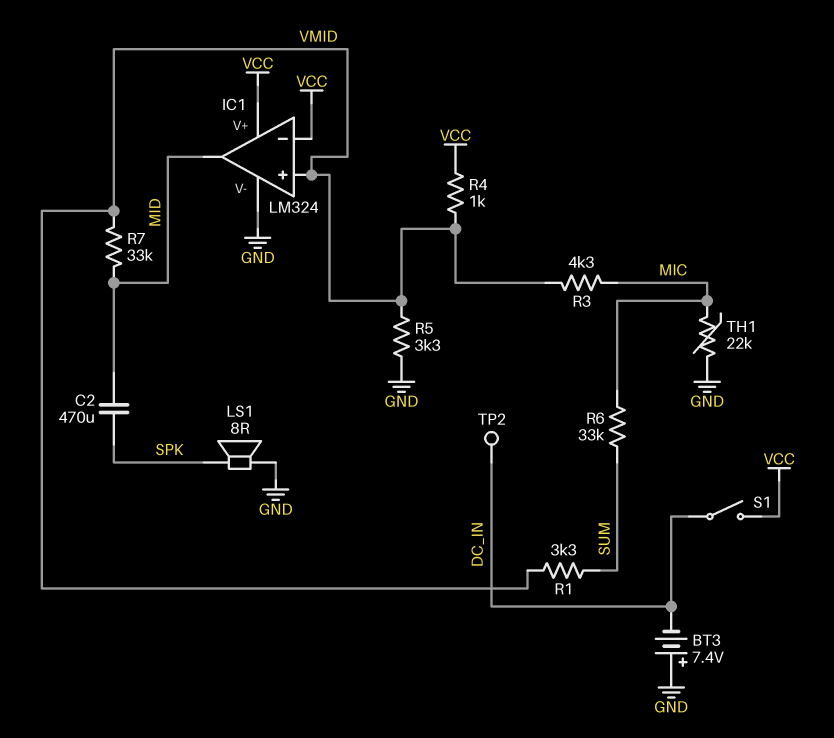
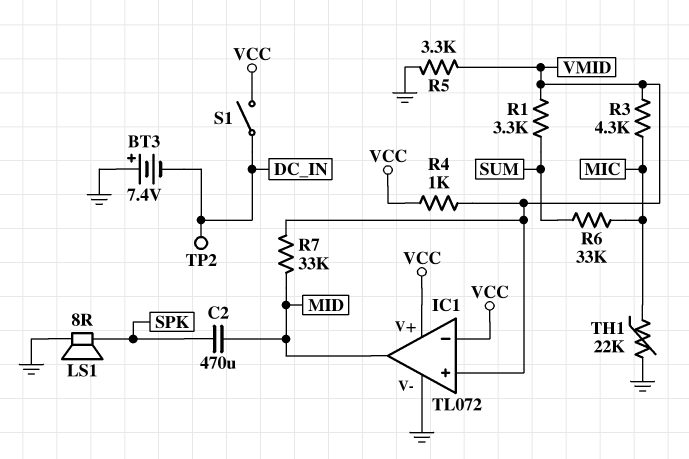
IC1: LM324 -> TL072

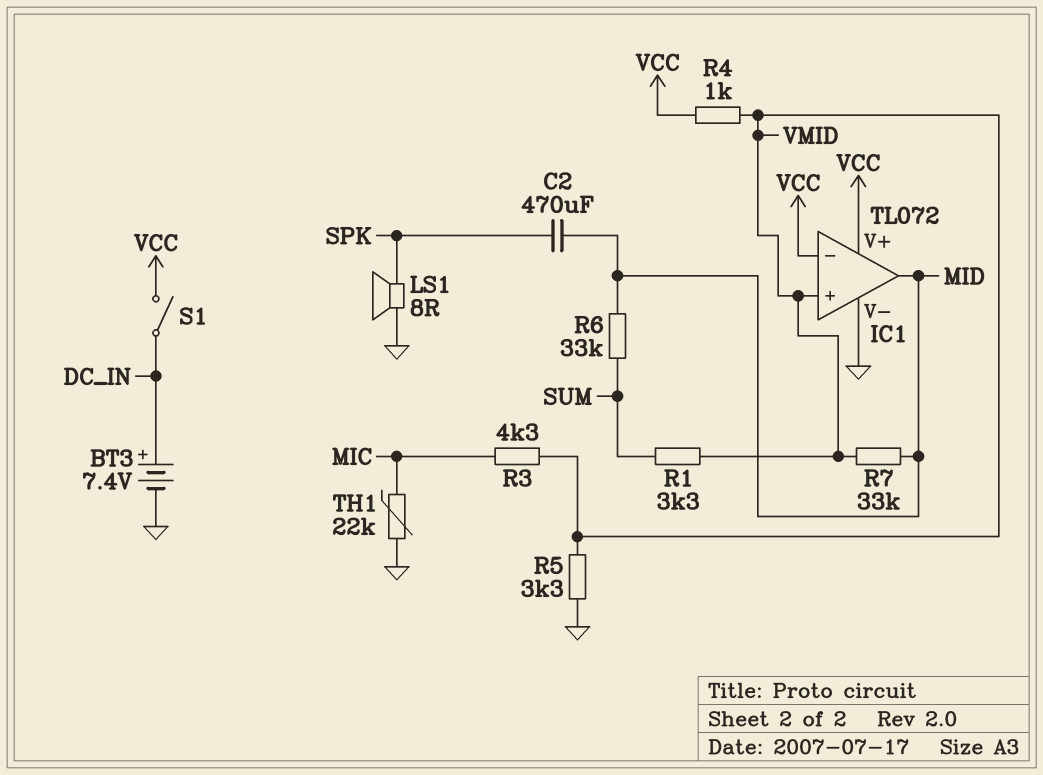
BT3: 7.4V (plus GND, minus DC_IN) -> 7.4V (plus DC_IN, minus GND)
R6: 33k (MIC, SUM) -> 33k (MID, SUM)
TP2: test point (DC_IN) -> none

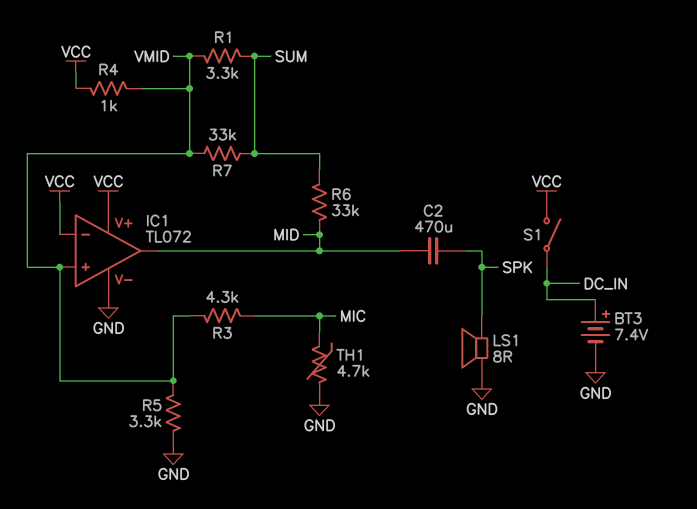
R7: 33k (MID, VMID) -> 33k (SUM, VMID)
TH1: 22k (GND, MIC) -> 4.7k (GND, MIC)

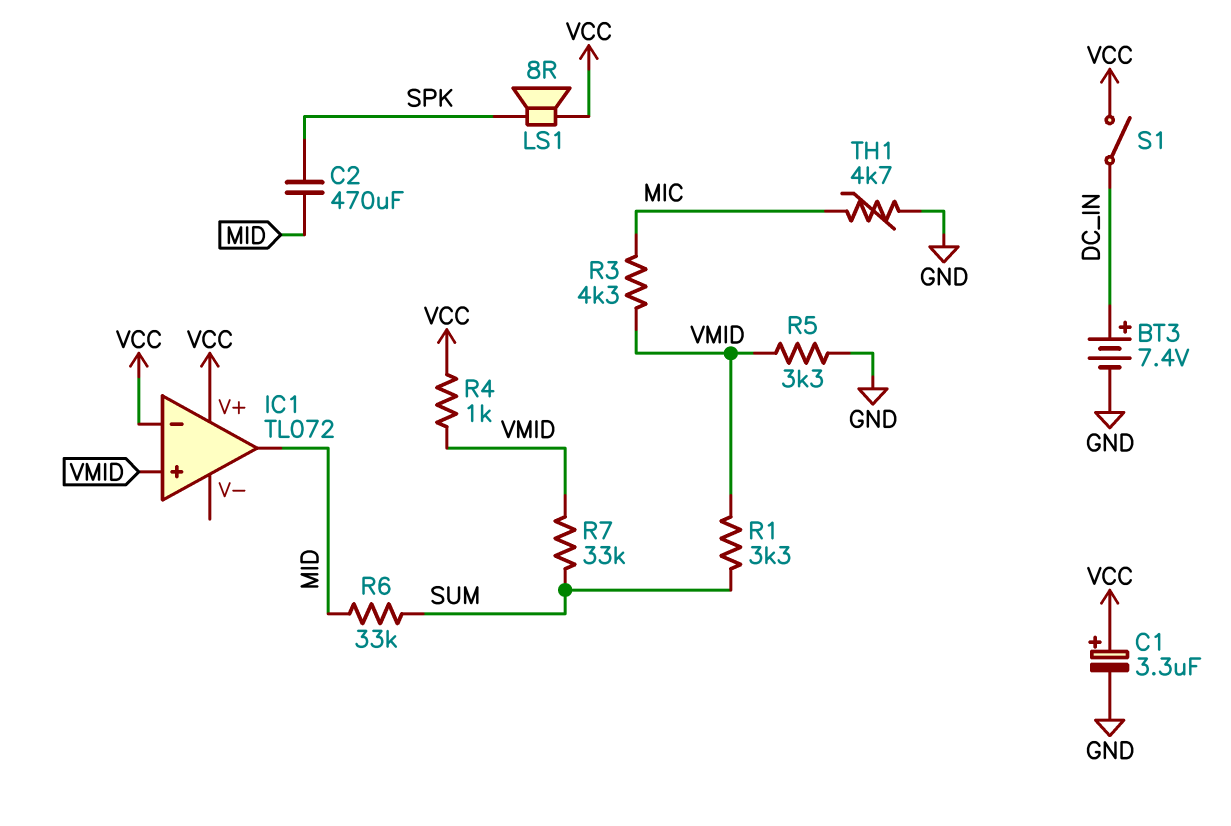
C1: none -> 3.3uF (plus VCC, minus GND)
IC1 pin V-: GND -> none
LS1: speaker 8R (GND, SPK) -> speaker 8R (SPK, VCC)

